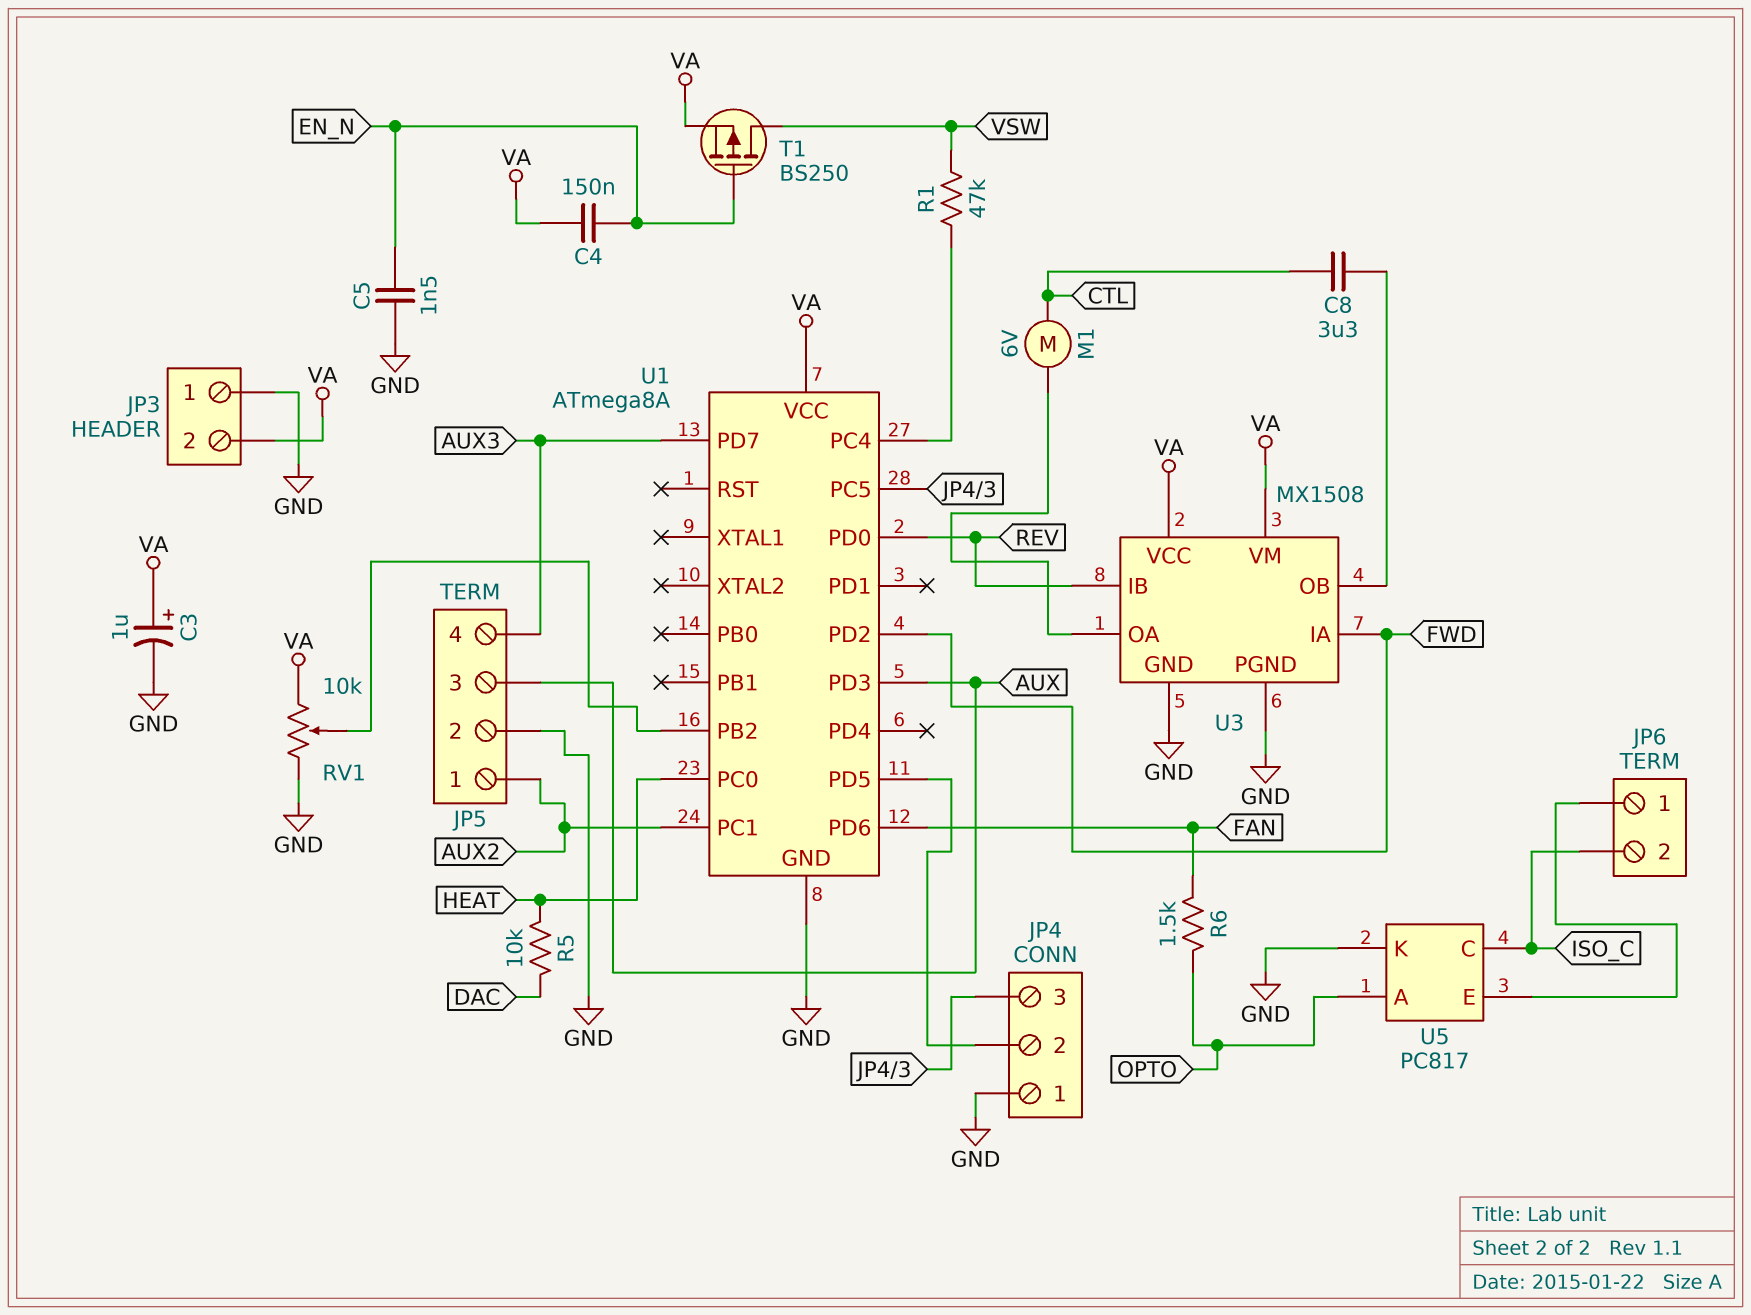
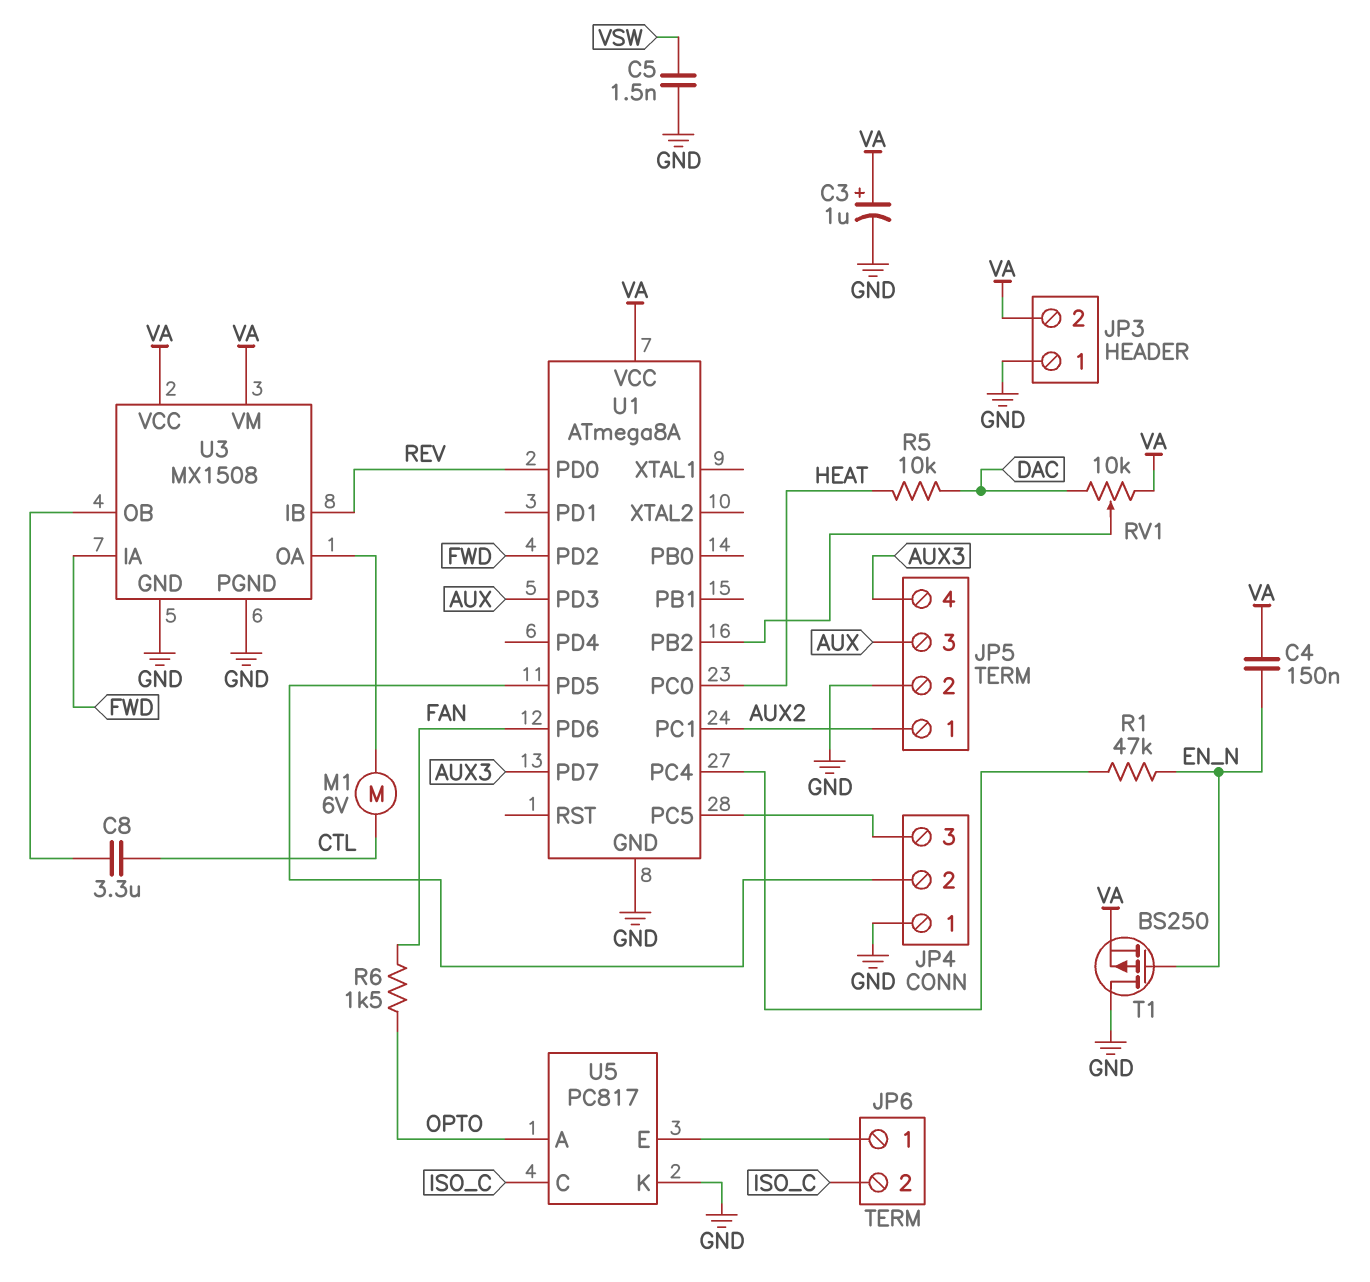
C5: 1.5nF (EN_N, GND) -> 1.5nF (GND, VSW)
R1: 47k (U1/PC4, VSW) -> 47k (EN_N, U1/PC4)
RV1: 10k (GND, VA, wiper U1/PB2) -> 10k (DAC, VA, wiper U1/PB2)
T1: PMOS BS250 (G EN_N, D VSW, S VA) -> PMOS BS250 (G EN_N, D GND, S VA)

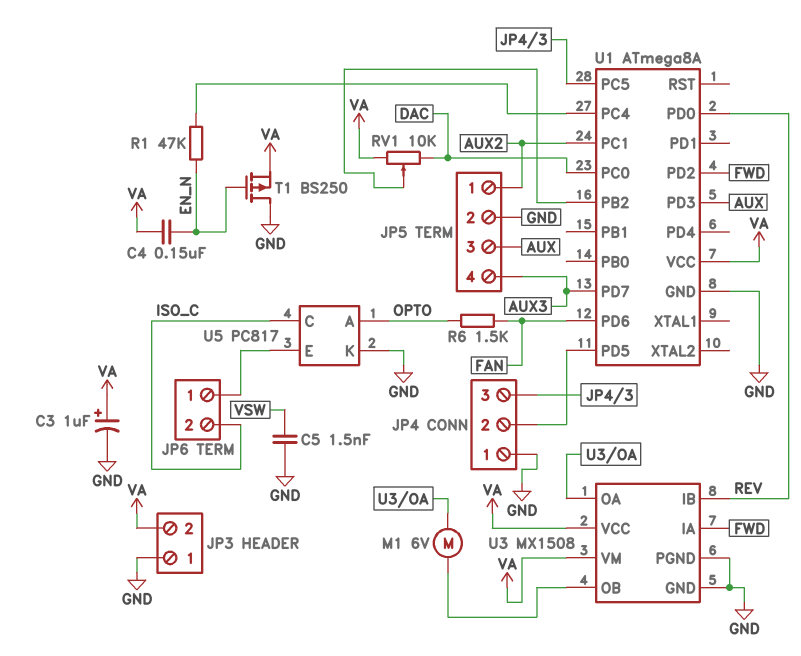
C8: 3.3uF (CTL, U3/OB) -> none
M1: motor 6V (CTL, U3/OA) -> motor 6V (U3/OA, U3/OB)
R5: 10k (DAC, HEAT) -> none
U1 pin PC0: HEAT -> DAC

